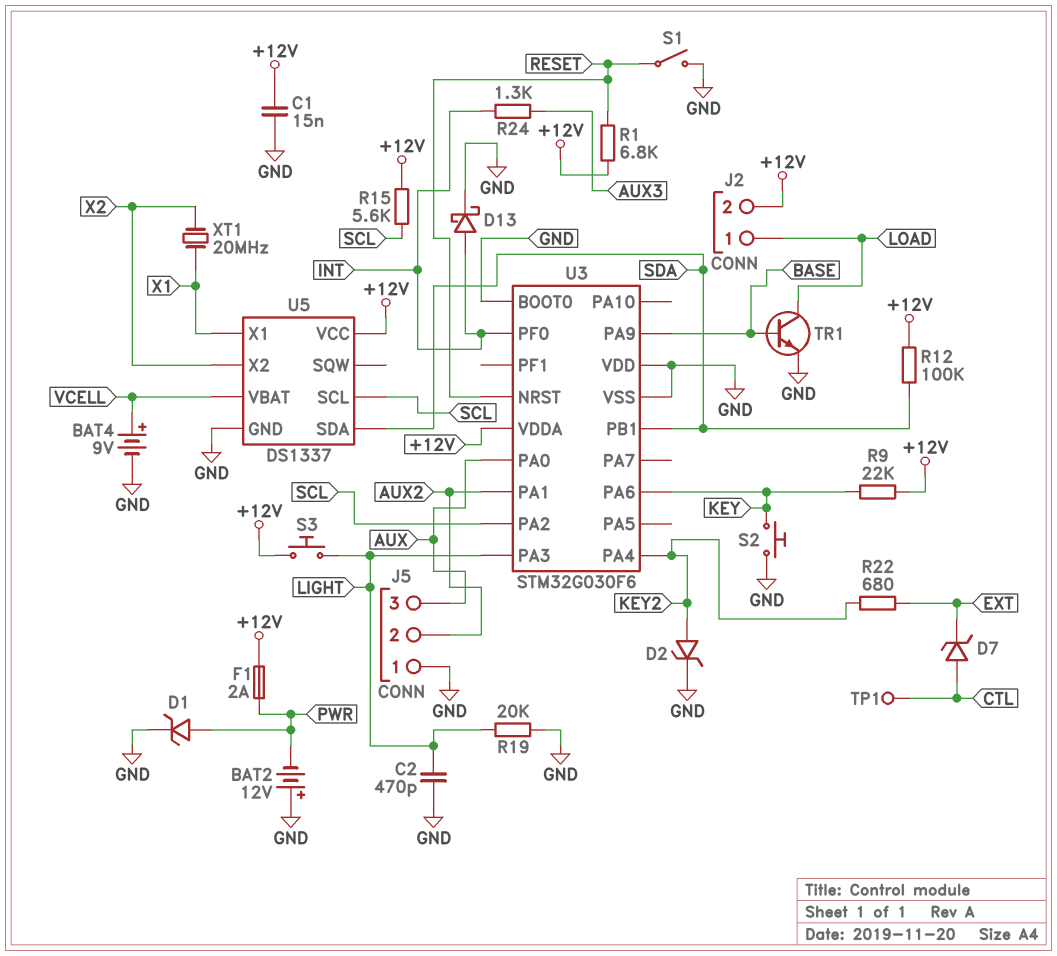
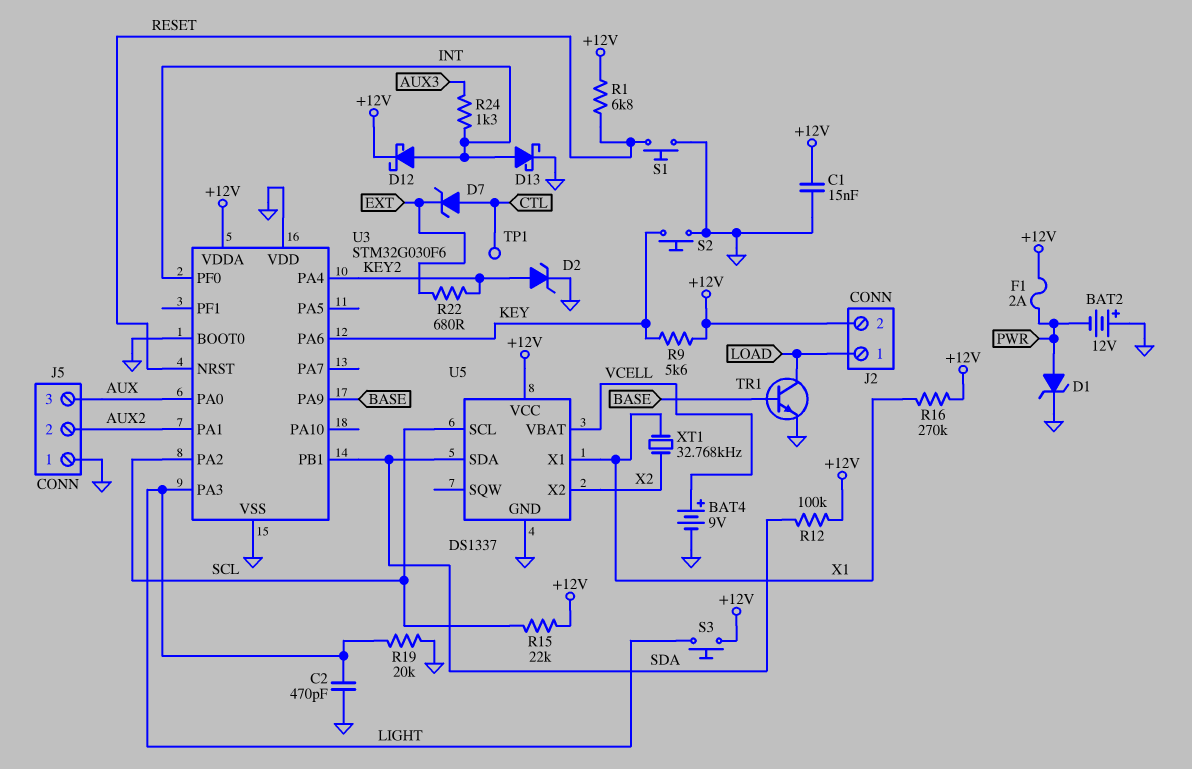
D12: none -> schottky (A INT, K +12V)
R9: 22k (+12V, KEY) -> 5.6k (+12V, KEY)
R15: 5.6k (+12V, SCL) -> 22k (+12V, SCL)
R16: none -> 270k (+12V, X1)
S1: switch (GND, RESET) -> button (GND, RESET)
XT1: 20MHz (X1, X2) -> 32.768kHz (X1, X2)

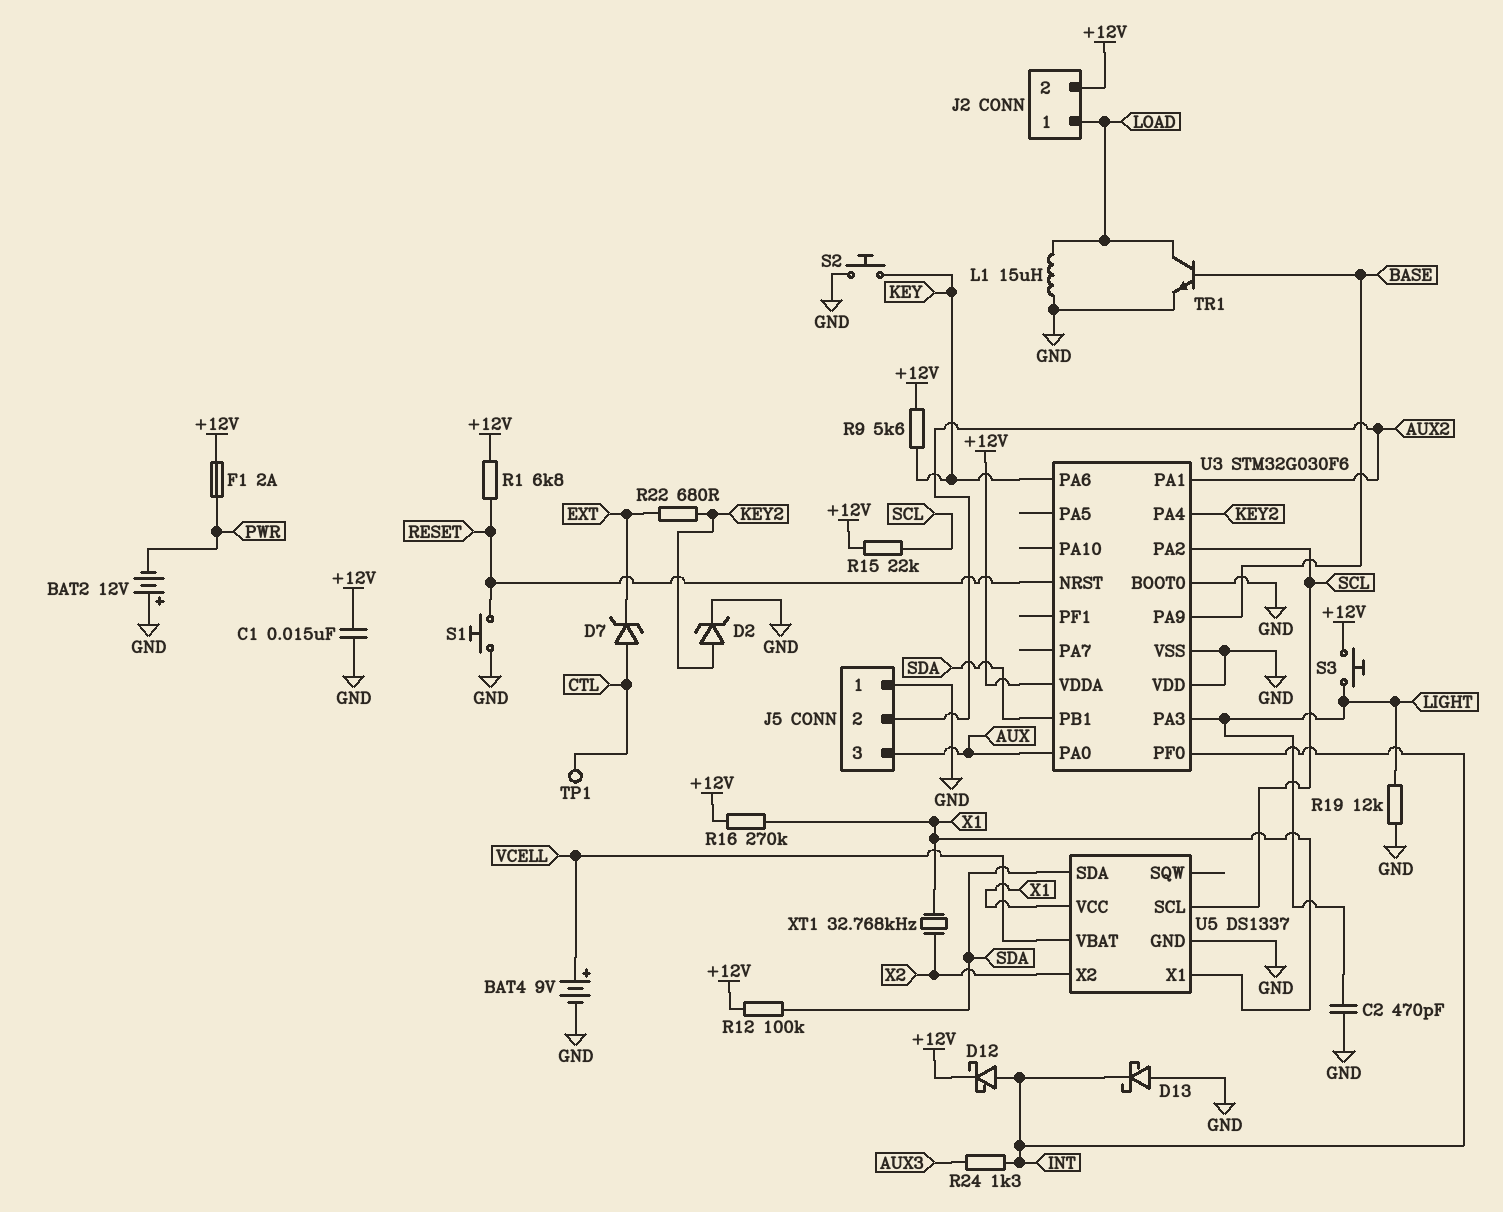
D1: zener (A PWR, K GND) -> none
D13: schottky (A INT, K GND) -> schottky (A GND, K INT)
L1: none -> 15uH (GND, LOAD)
R19: 20k (GND, LIGHT) -> 12k (GND, LIGHT)
U5 pin VCC: +12V -> X1

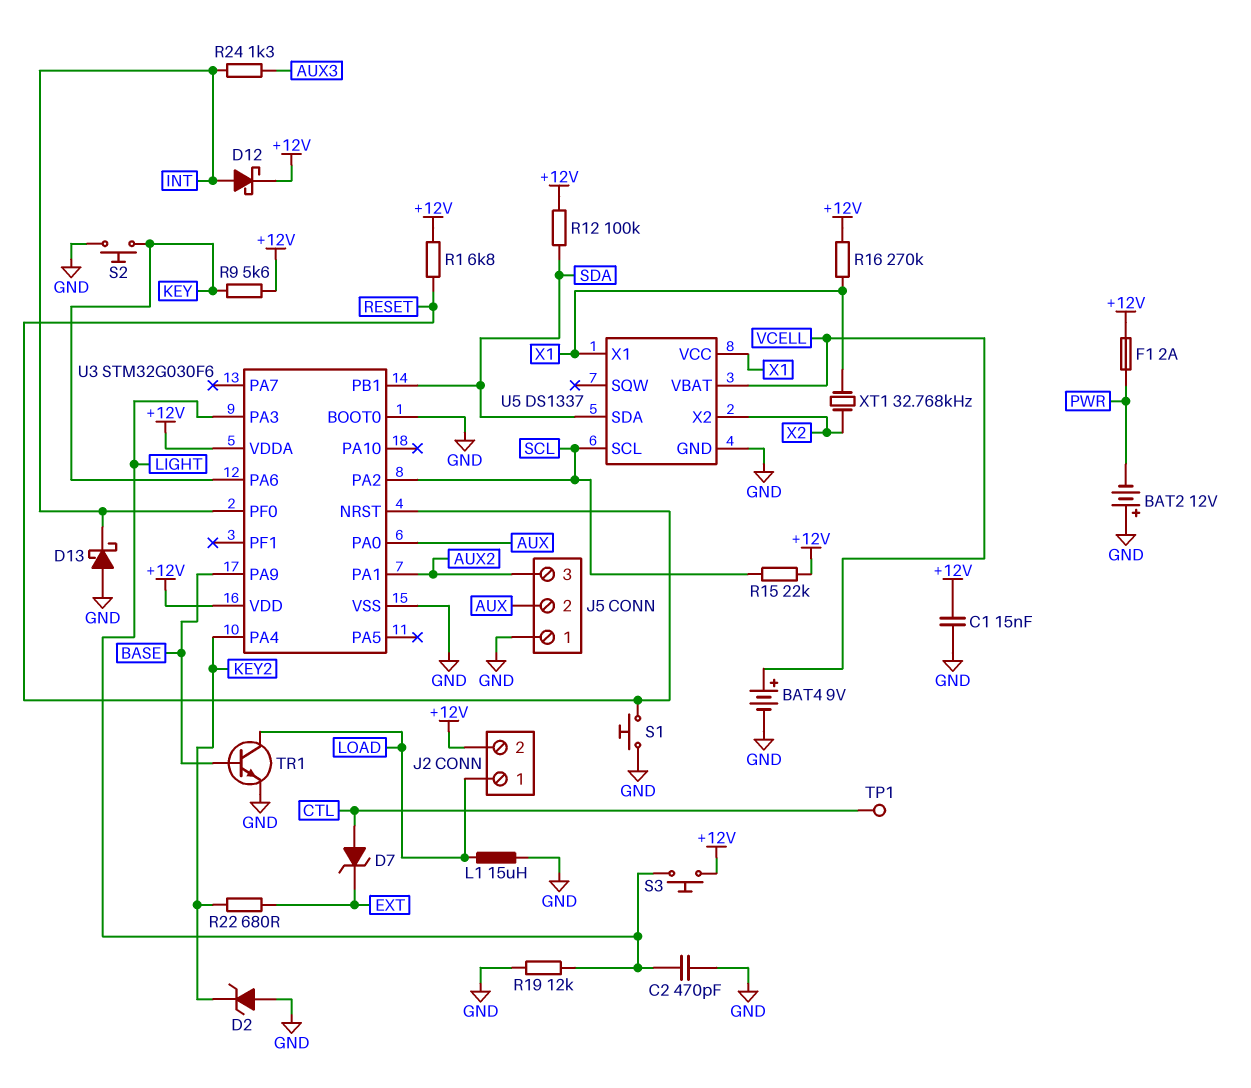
D2: zener (A KEY2, K GND) -> zener (A GND, K KEY2)
J5 pin 2: AUX2 -> AUX
J5 pin 3: AUX -> AUX2
U3 pin VDD: GND -> +12V

